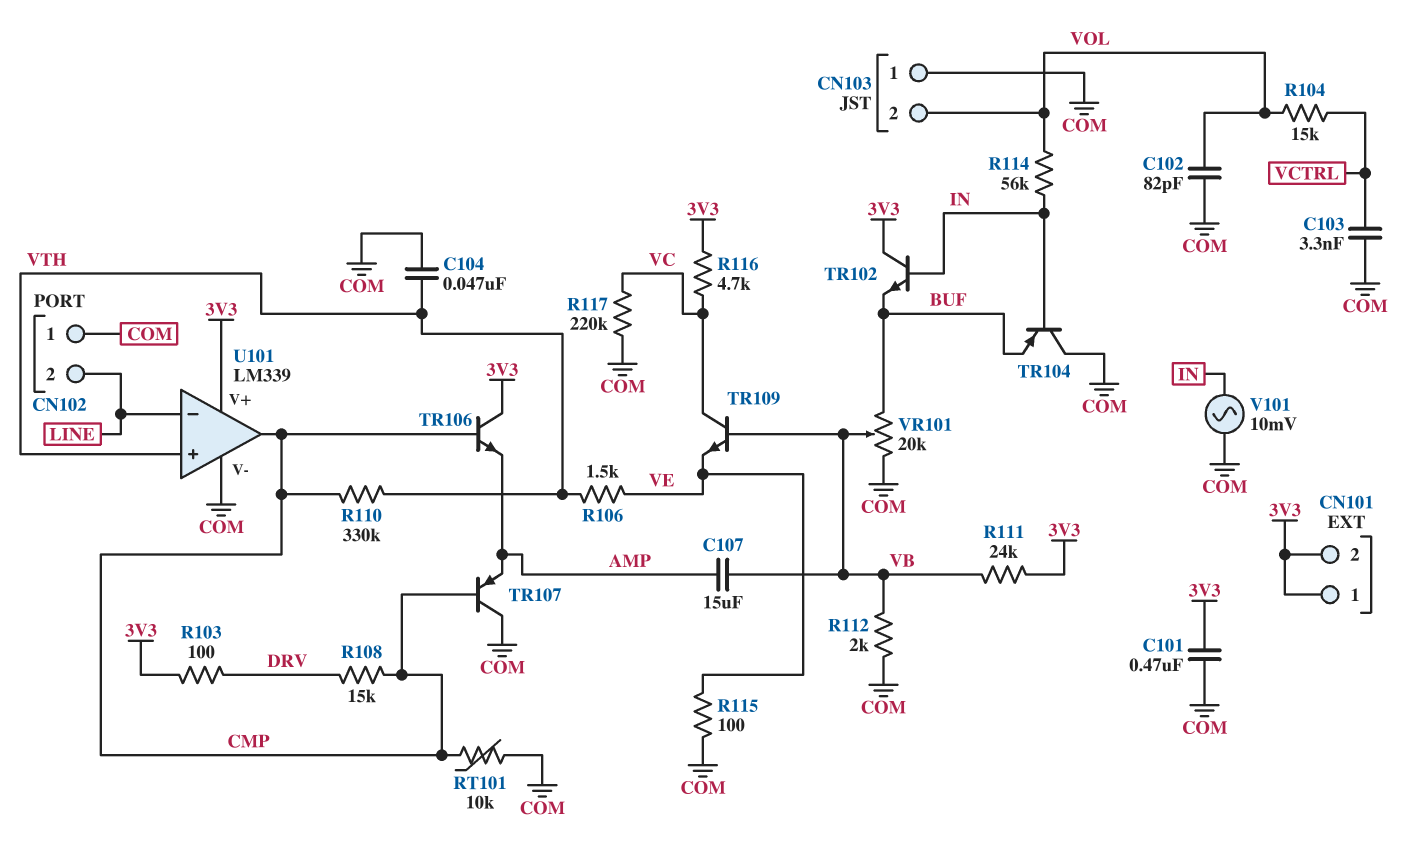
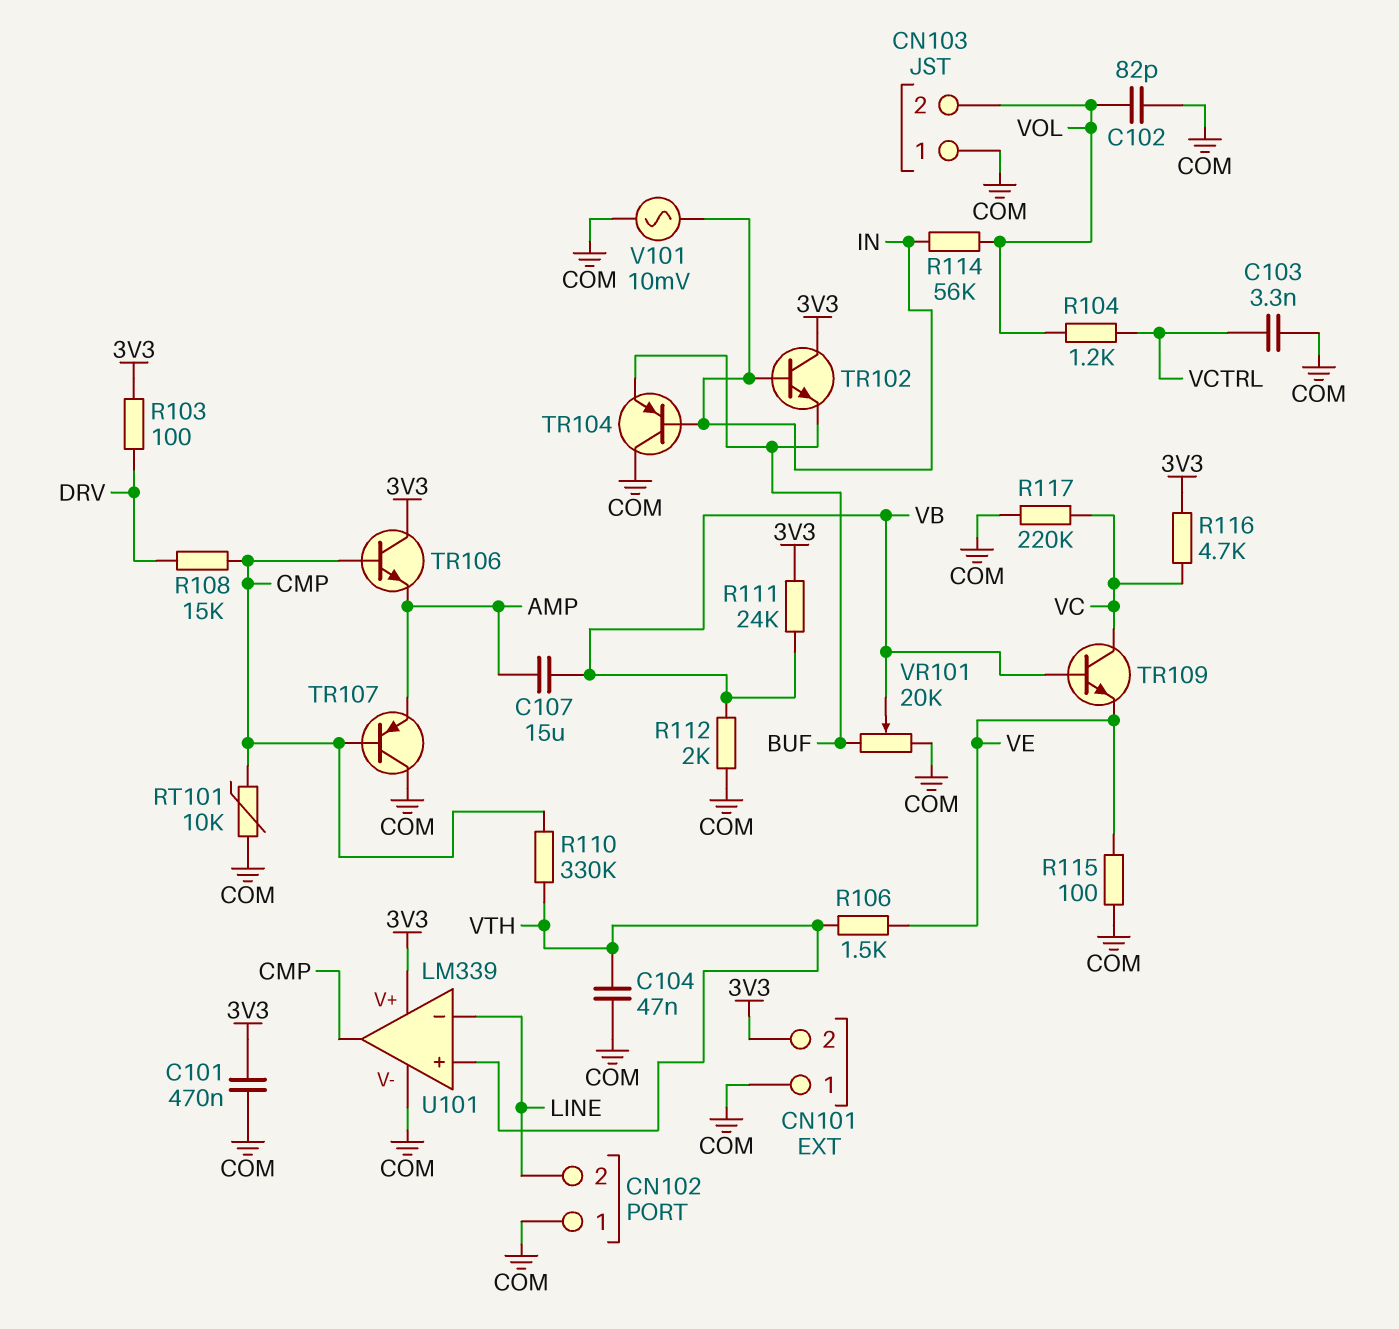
CN101 pin 1: 3V3 -> COM
R104: 15k (VCTRL, VOL) -> 1.2k (VCTRL, VOL)

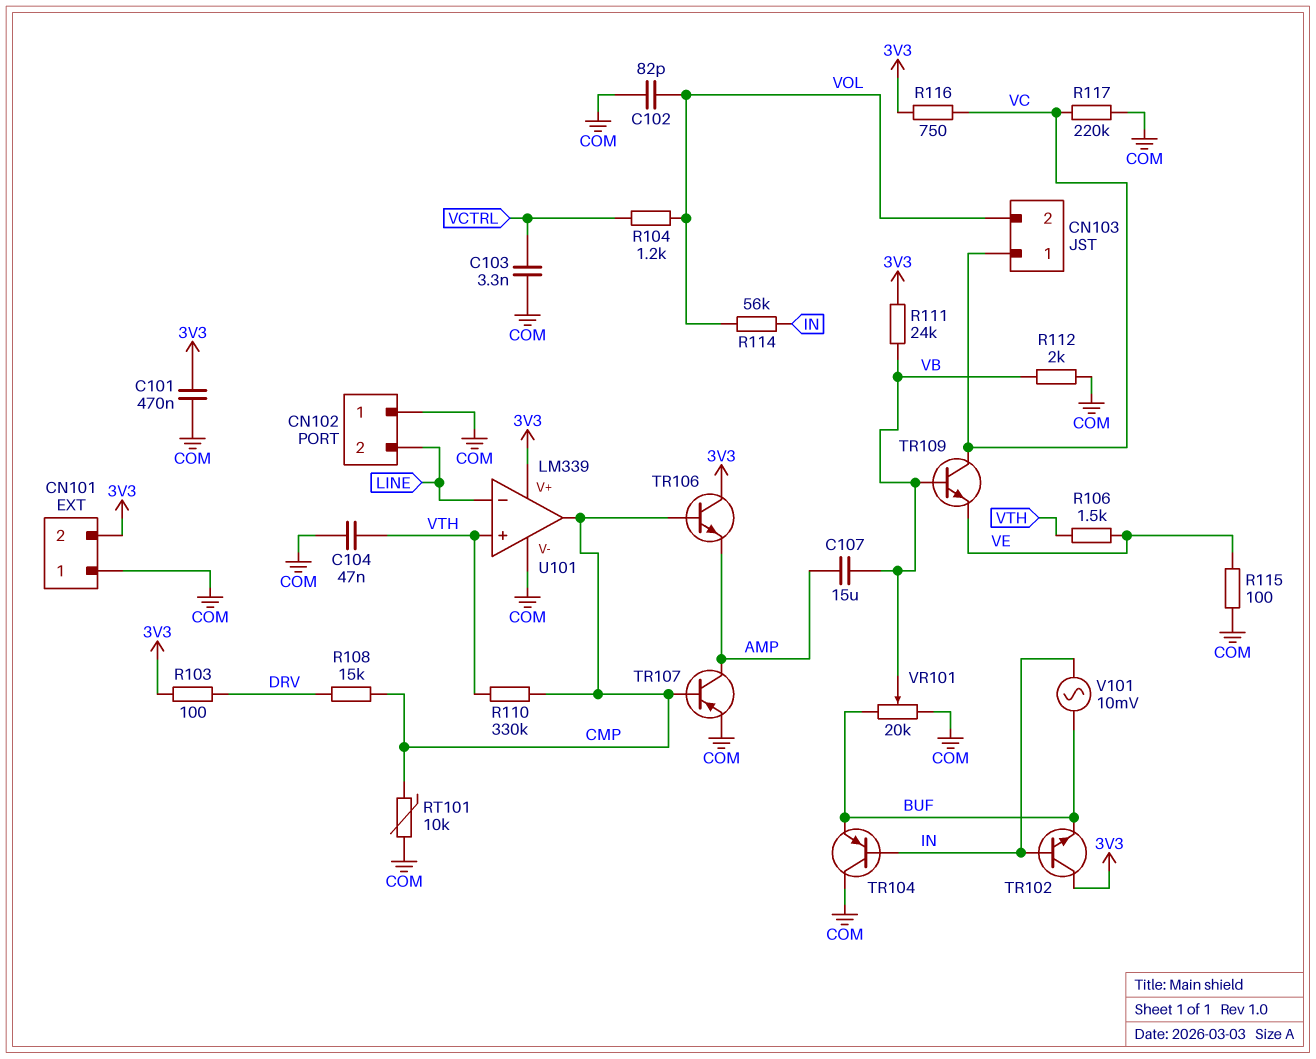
CN103 pin 1: COM -> VC
R116: 4.7k (3V3, VC) -> 750 (3V3, VC)
TR107: PNP (B CMP, C COM, E AMP) -> PNP (B CMP, C AMP, E COM)
V101: AC 10mV (COM, IN) -> AC 10mV (BUF, IN)

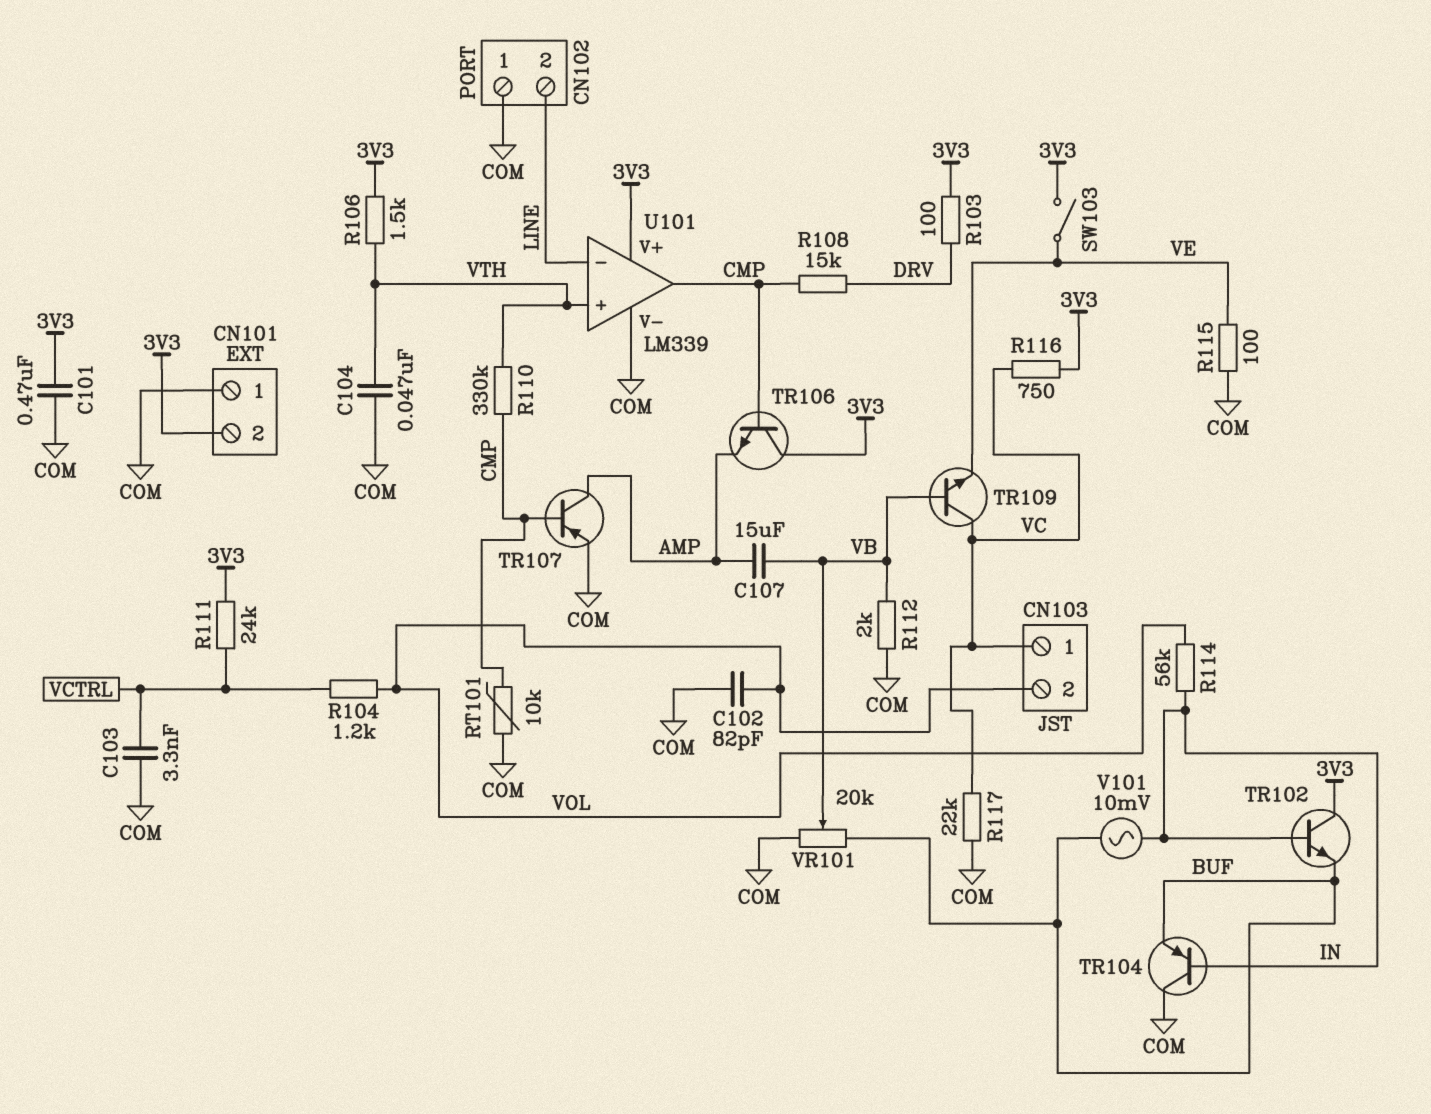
R106: 1.5k (VE, VTH) -> 1.5k (3V3, VTH)
R111: 24k (3V3, VB) -> 24k (3V3, VCTRL)
R117: 220k (COM, VC) -> 22k (COM, VC)
SW103: none -> switch (3V3, VE)

